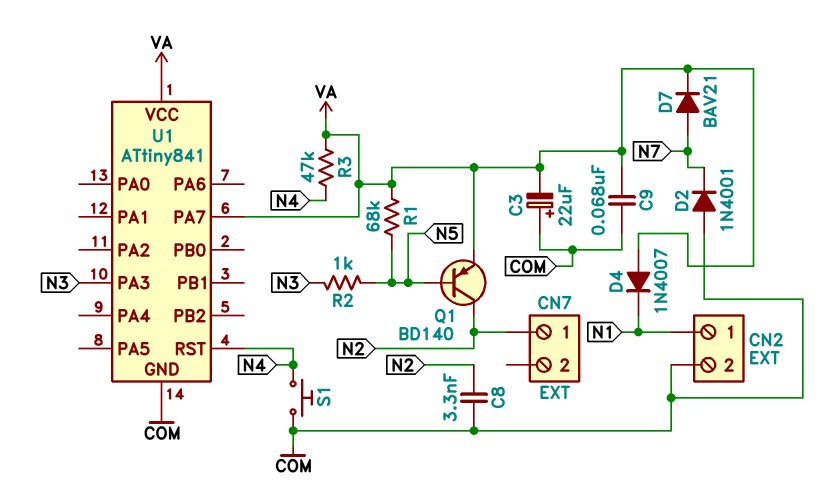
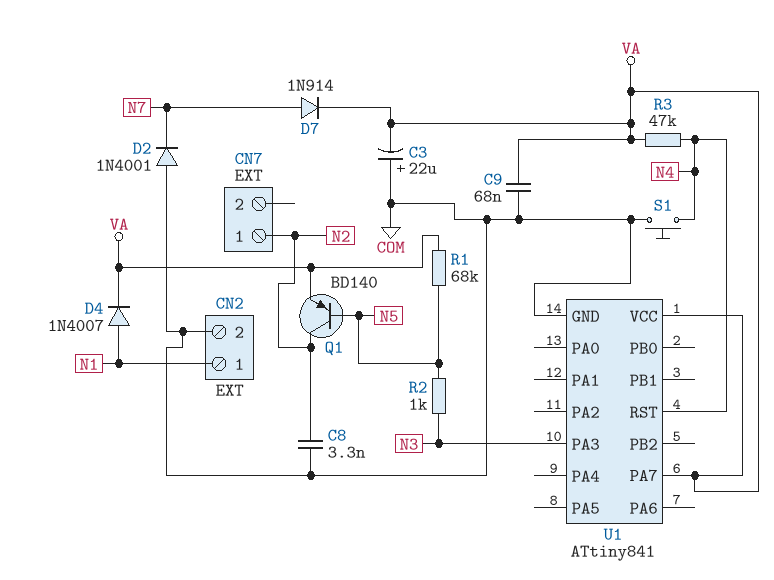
D4: diode 1N4007 (A VA, K N1) -> diode 1N4007 (A N1, K VA)
D7: diode BAV21 (A N7, K VA) -> diode 1N914 (A N7, K VA)

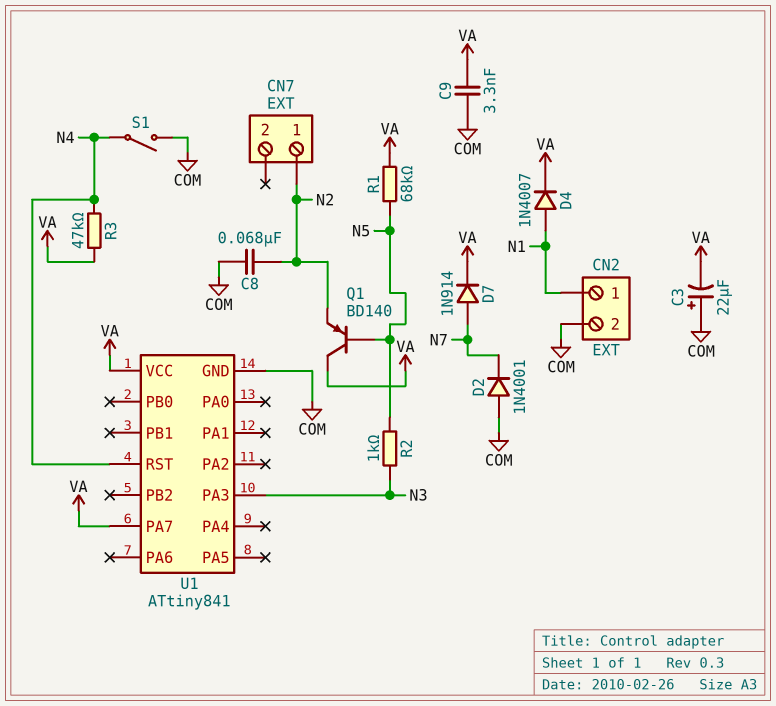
C8: 3.3nF (COM, N2) -> 68nF (COM, N2)
C9: 68nF (COM, VA) -> 3.3nF (COM, VA)
Q1: PNP BD140 (B N5, C N2, E VA) -> PNP BD140 (B N5, C VA, E N2)
S1: button (COM, N4) -> switch (COM, N4)

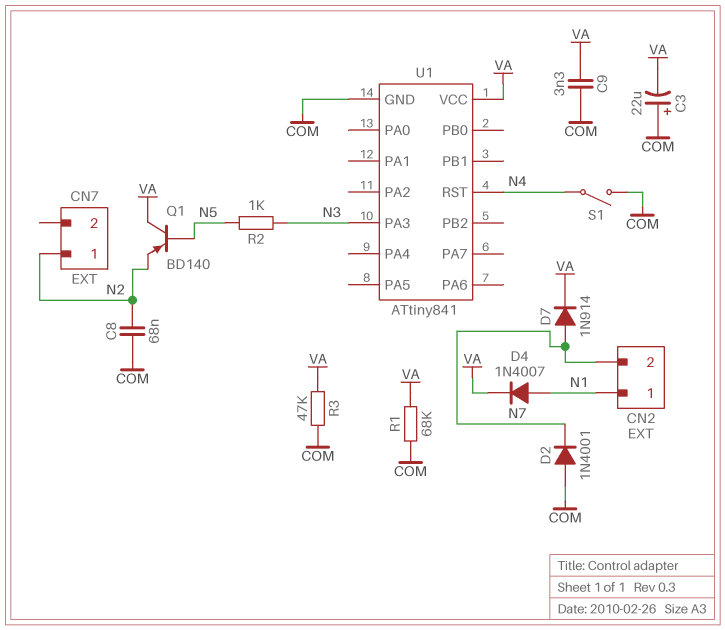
CN2 pin 2: COM -> N7
R1: 68k (N5, VA) -> 68k (COM, VA)
R3: 47k (N4, VA) -> 47k (COM, VA)
U1 pin PA7: VA -> none

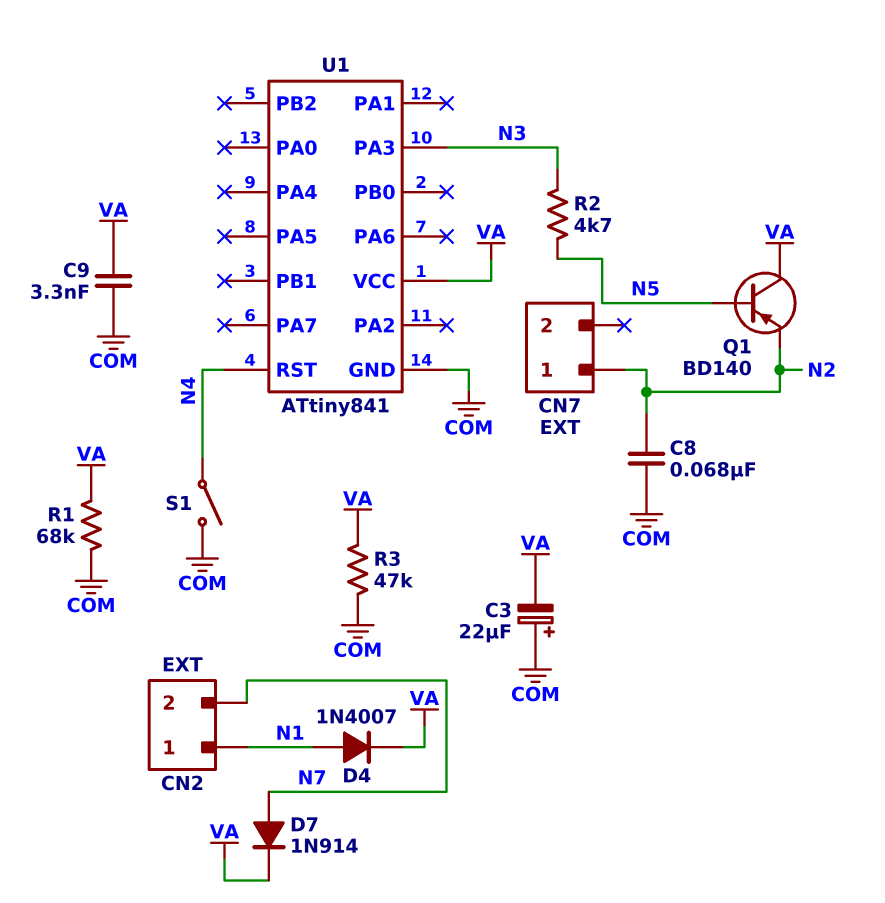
D2: diode 1N4001 (A COM, K N7) -> none
R2: 1k (N3, N5) -> 4.7k (N3, N5)

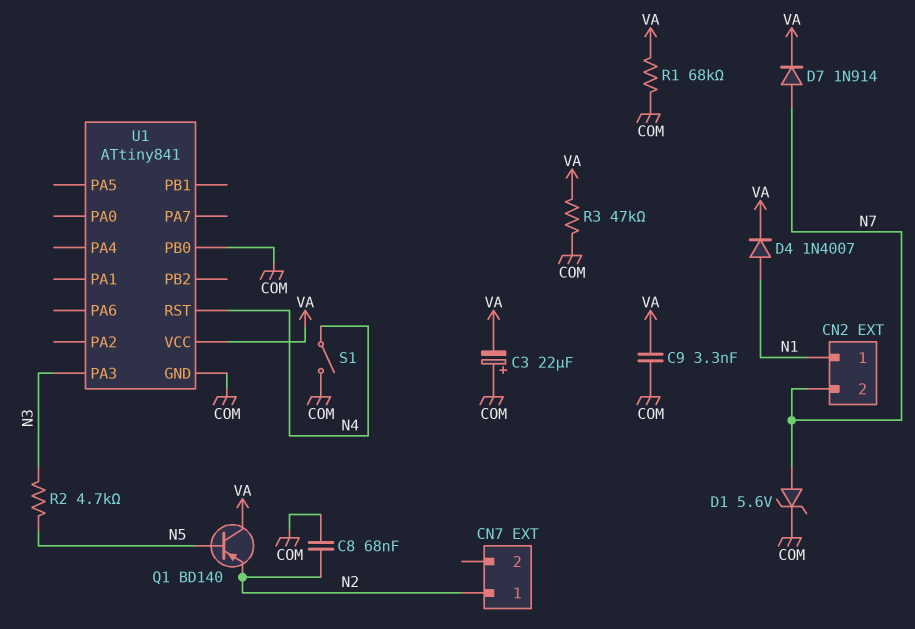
D1: none -> zener 5.6V (A N7, K COM)
U1 pin PB0: none -> COM

